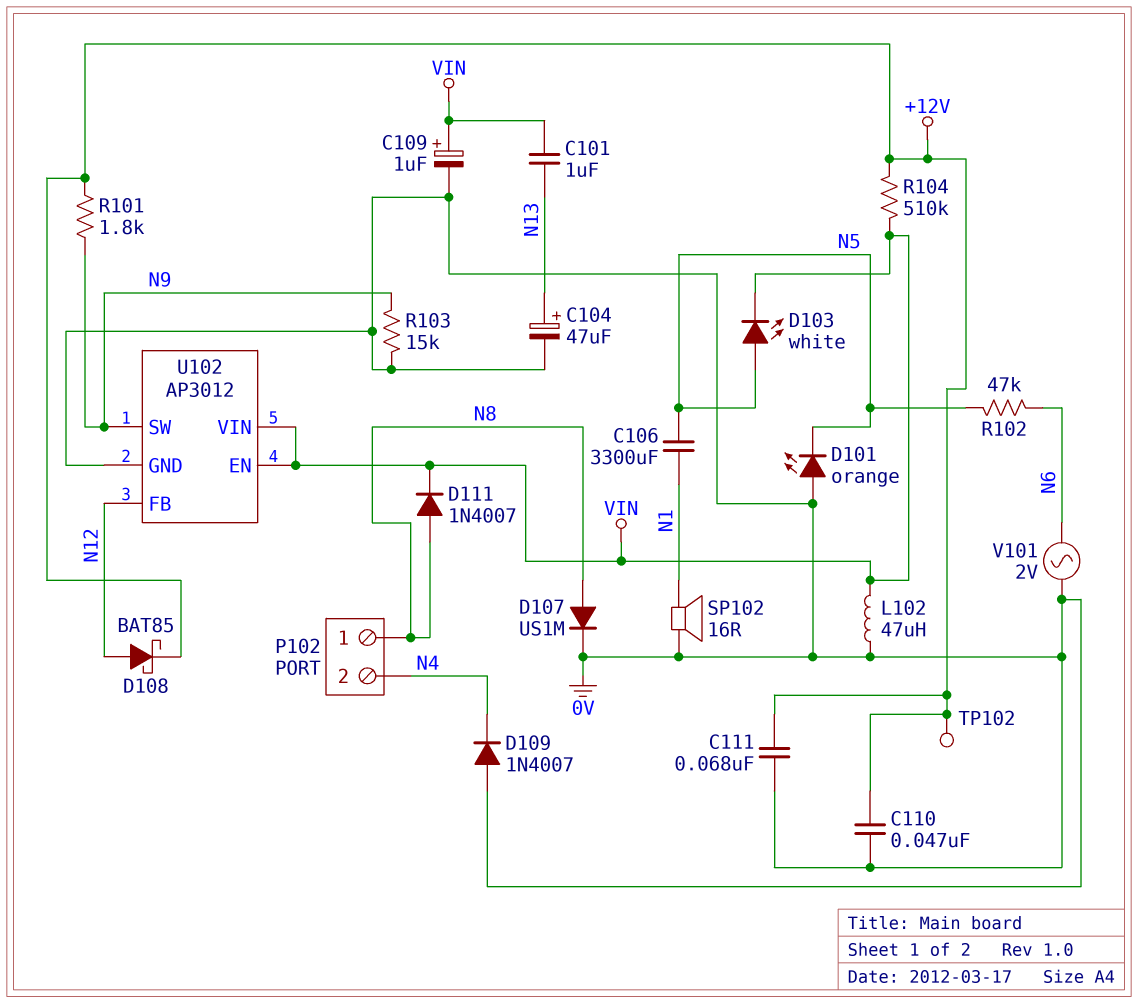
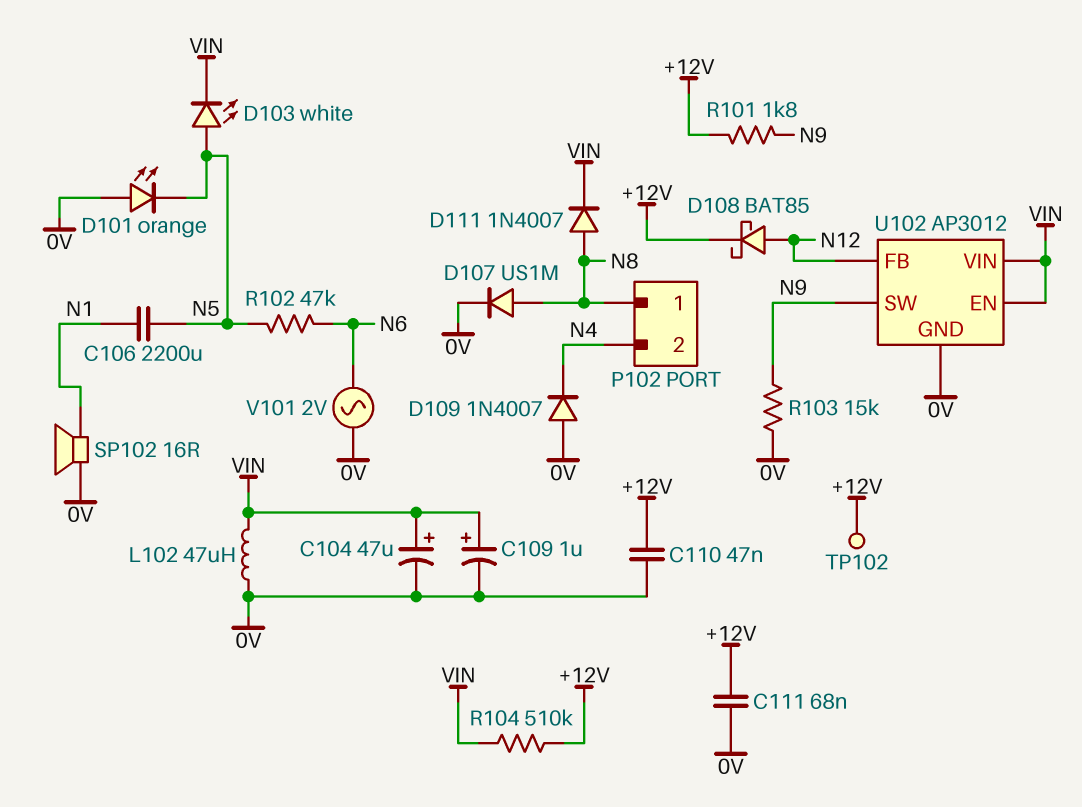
C101: 1uF (N13, VIN) -> none
C104: 47uF (plus N13, minus 0V) -> 47uF (plus VIN, minus 0V)
C106: 3300uF (N1, N5) -> 2200uF (N1, N5)

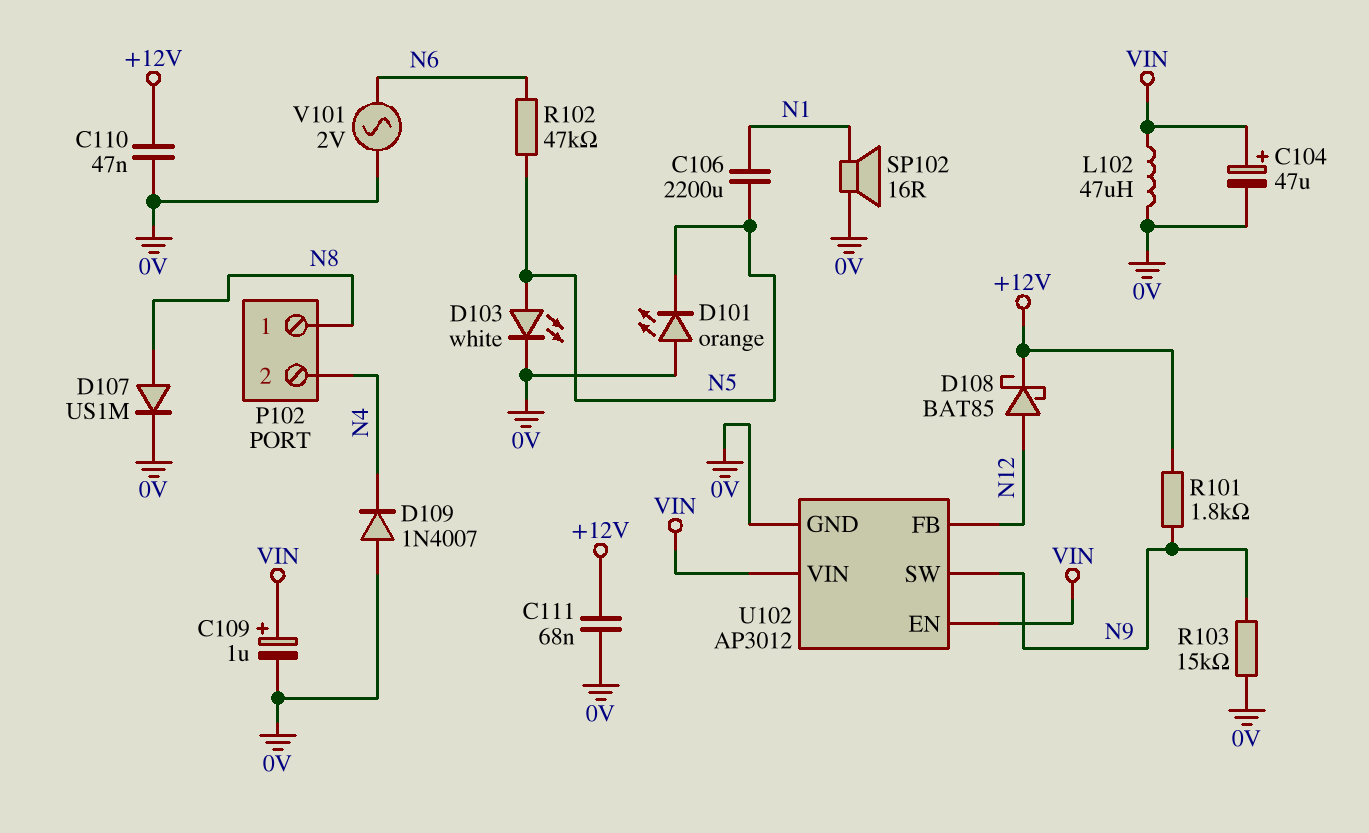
D103: LED white (A N5, K VIN) -> LED white (A N5, K 0V)
D111: diode 1N4007 (A N8, K VIN) -> none
R104: 510k (+12V, VIN) -> none
TP102: test point (+12V) -> none

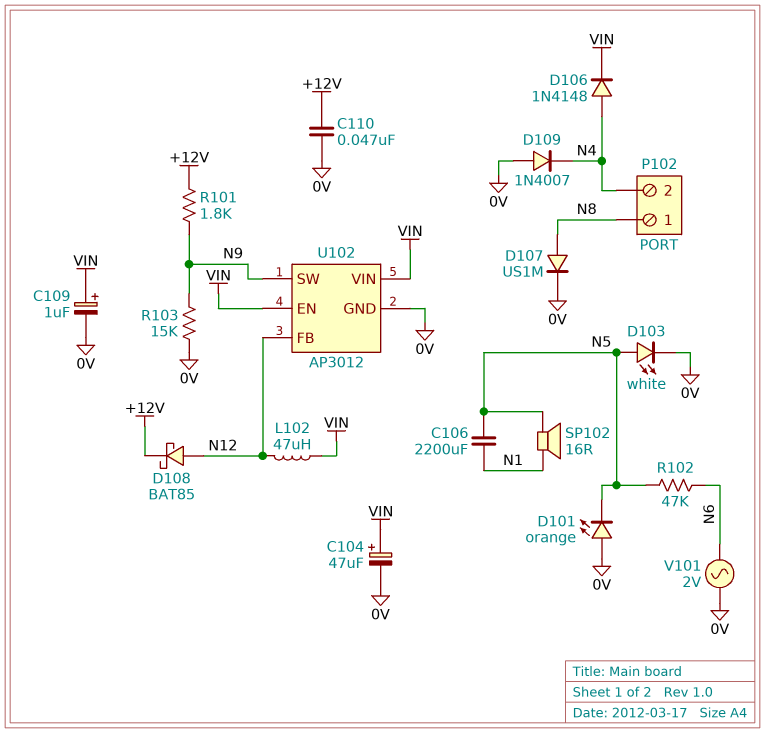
C111: 68nF (+12V, 0V) -> none
D106: none -> diode 1N4148 (A N4, K VIN)
L102: 47uH (0V, VIN) -> 47uH (N12, VIN)
SP102: speaker 16R (0V, N1) -> speaker 16R (N1, N5)

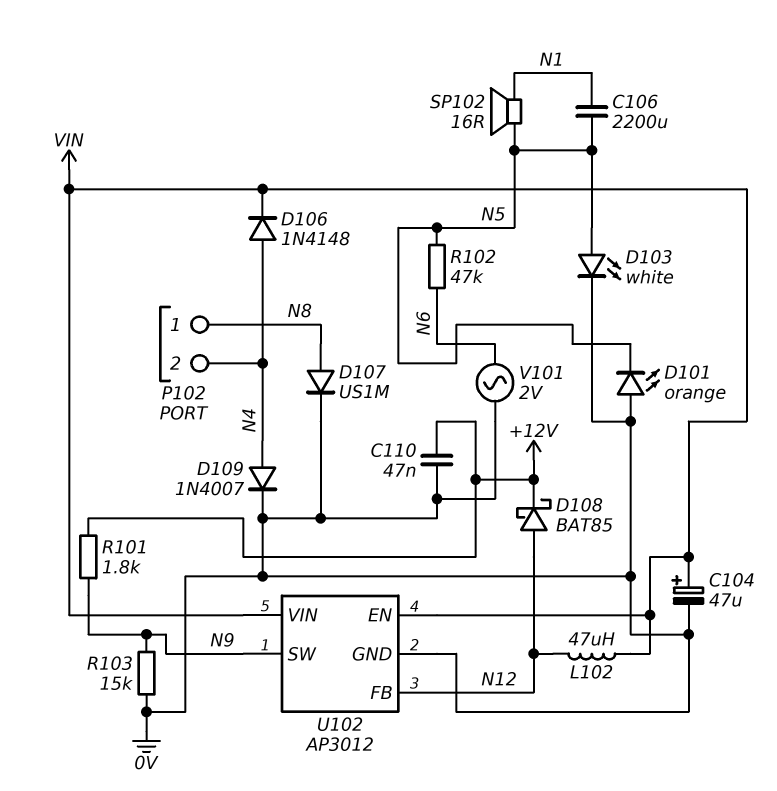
C109: 1uF (plus VIN, minus 0V) -> none
D109: diode 1N4007 (A 0V, K N4) -> diode 1N4007 (A N4, K 0V)

